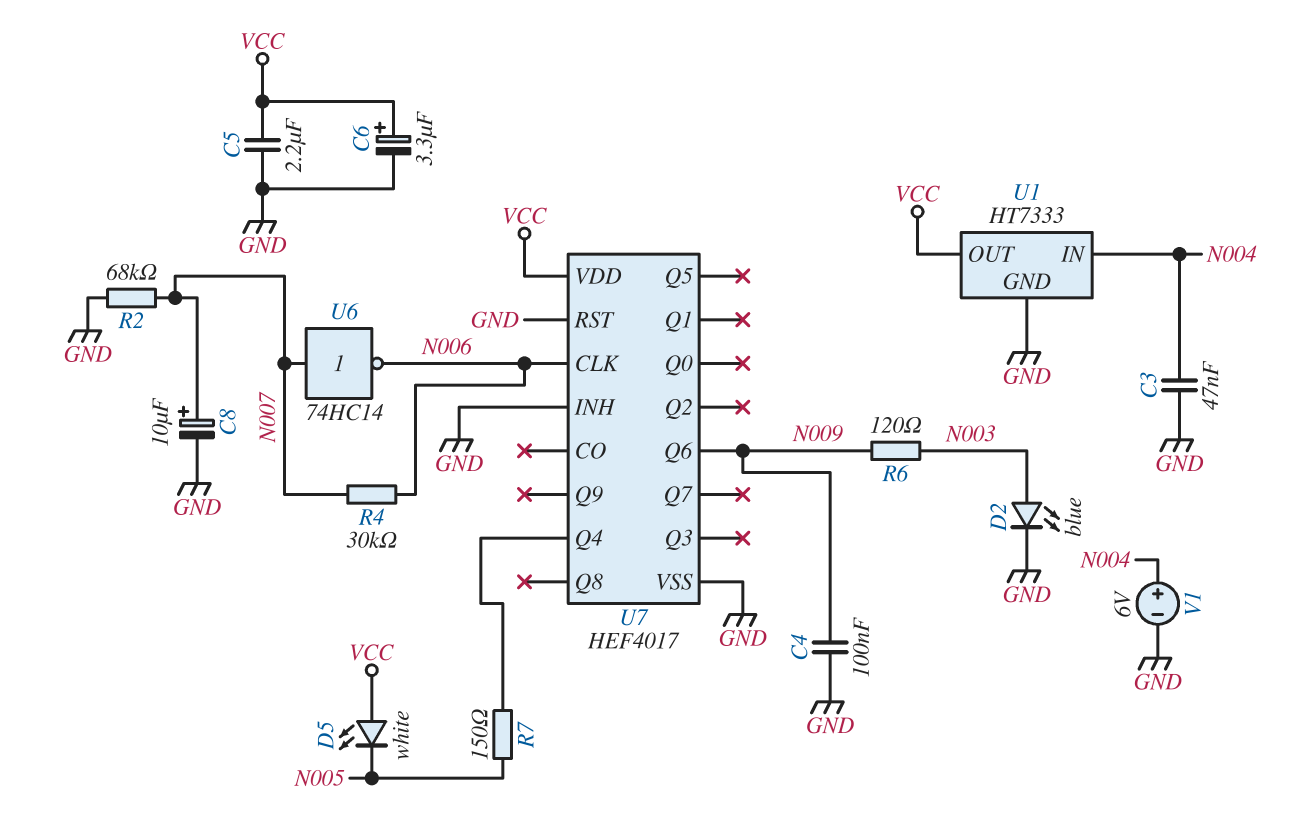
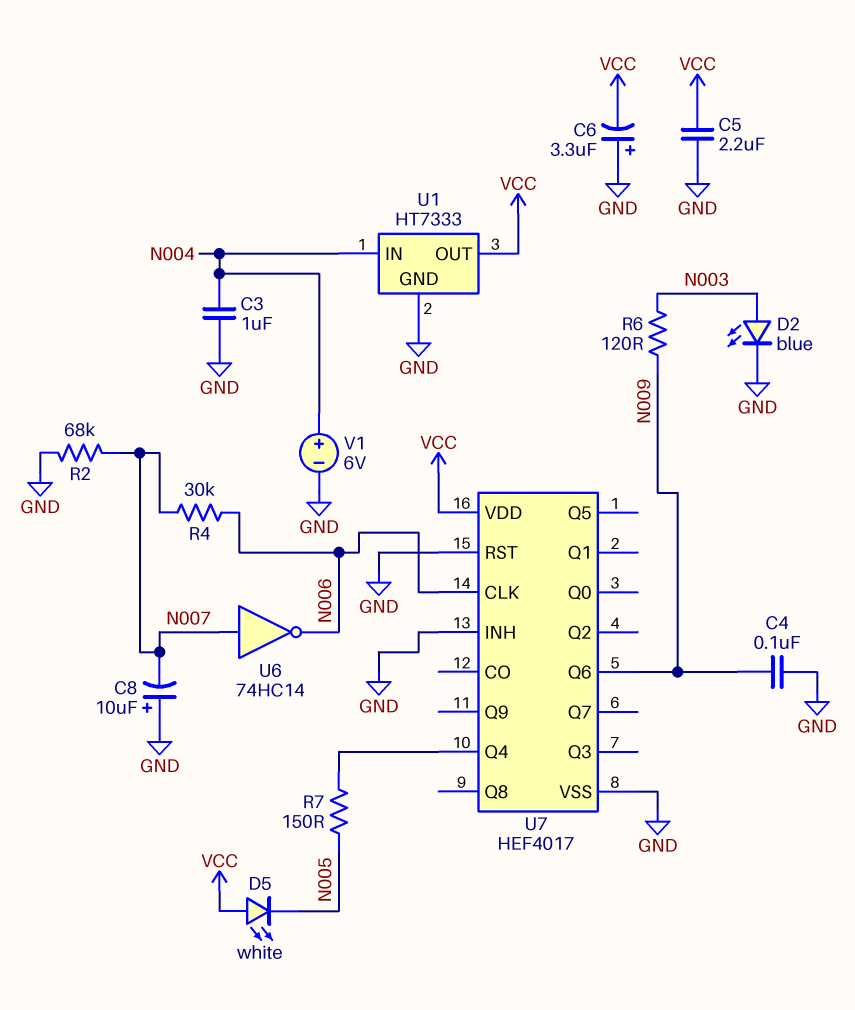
C3: 47nF (GND, N004) -> 1uF (GND, N004)
C6: 3.3uF (plus VCC, minus GND) -> 3.3uF (plus GND, minus VCC)
C8: 10uF (plus N007, minus GND) -> 10uF (plus GND, minus N007)

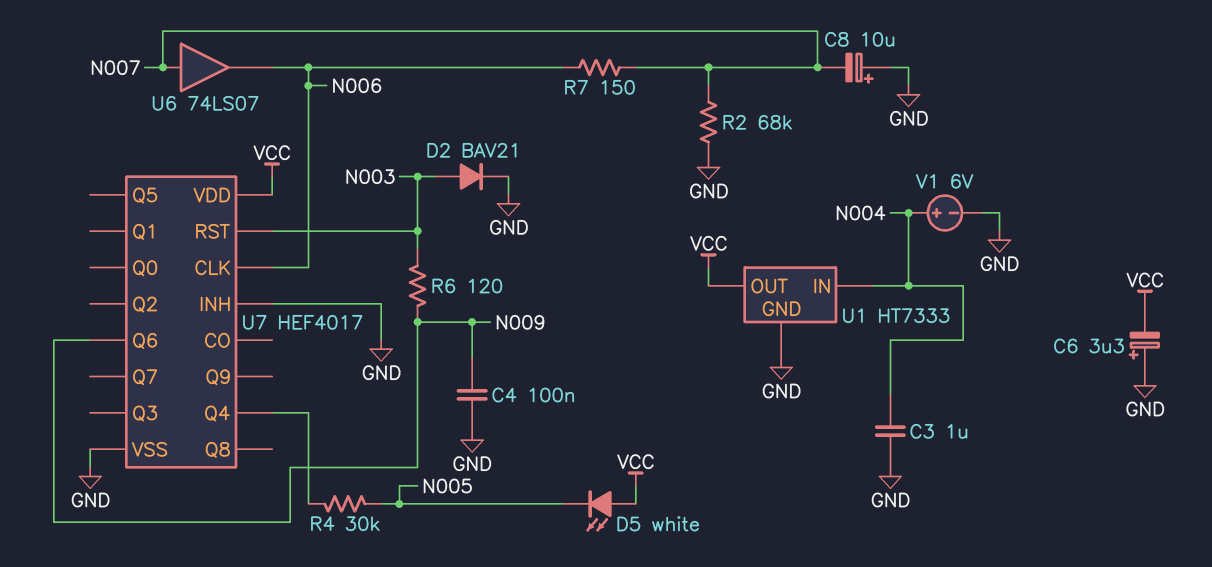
C5: 2.2uF (GND, VCC) -> none
D2: LED blue (A N003, K GND) -> diode BAV21 (A N003, K GND)
R4: 30k (N006, N007) -> 30k (N005, U7/Q4)
R7: 150 (N005, U7/Q4) -> 150 (N006, N007)
U6: NOT 74HC14 (in N007, out N006) -> buffer 74LS07 (in N007, out N006)
U7 pin RST: GND -> N003

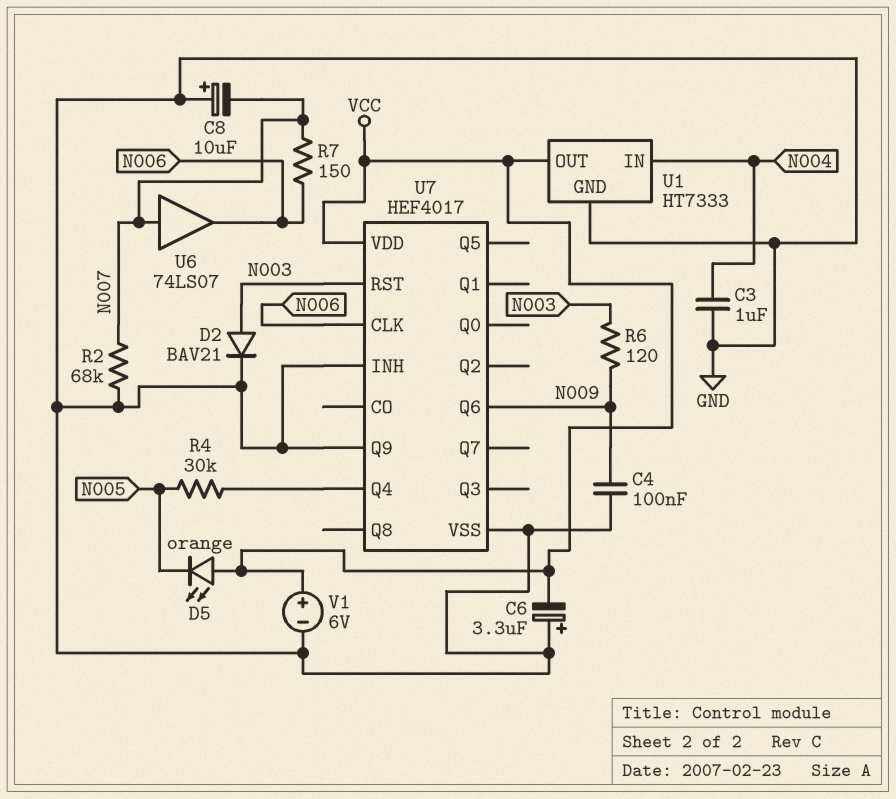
D5: LED white (A VCC, K N005) -> LED orange (A VCC, K N005)
U7 pin Q9: none -> GND
V1: 6V (plus N004, minus GND) -> 6V (plus VCC, minus GND)

